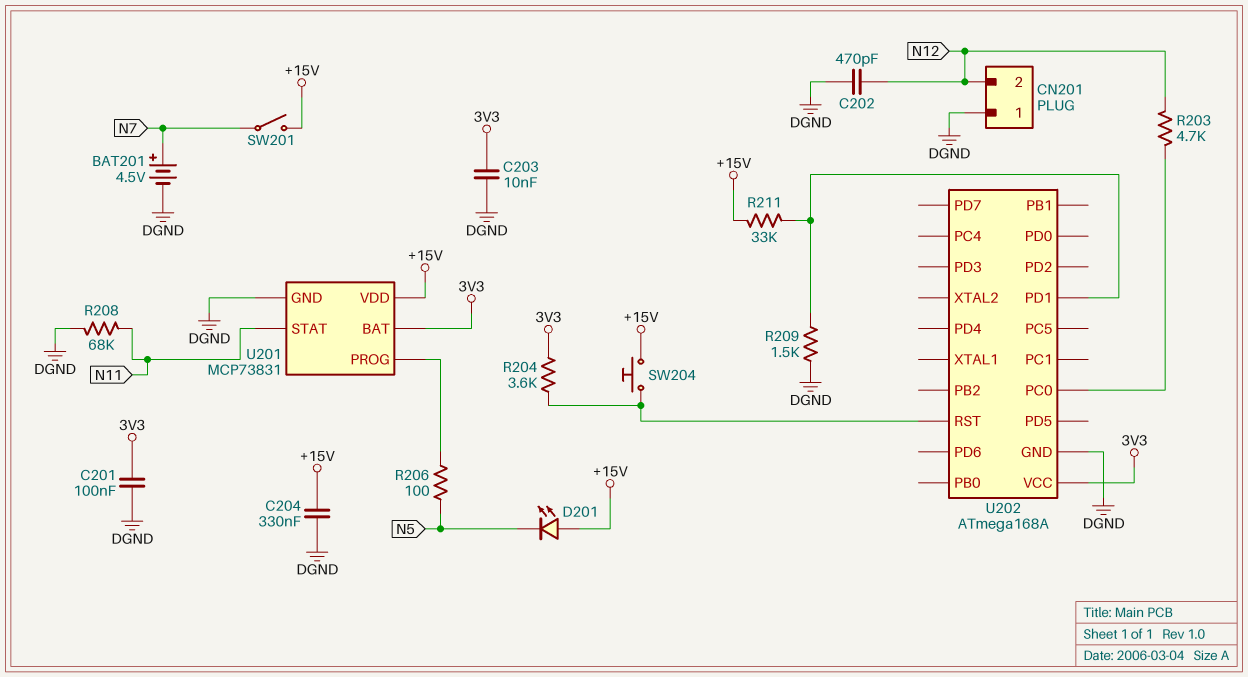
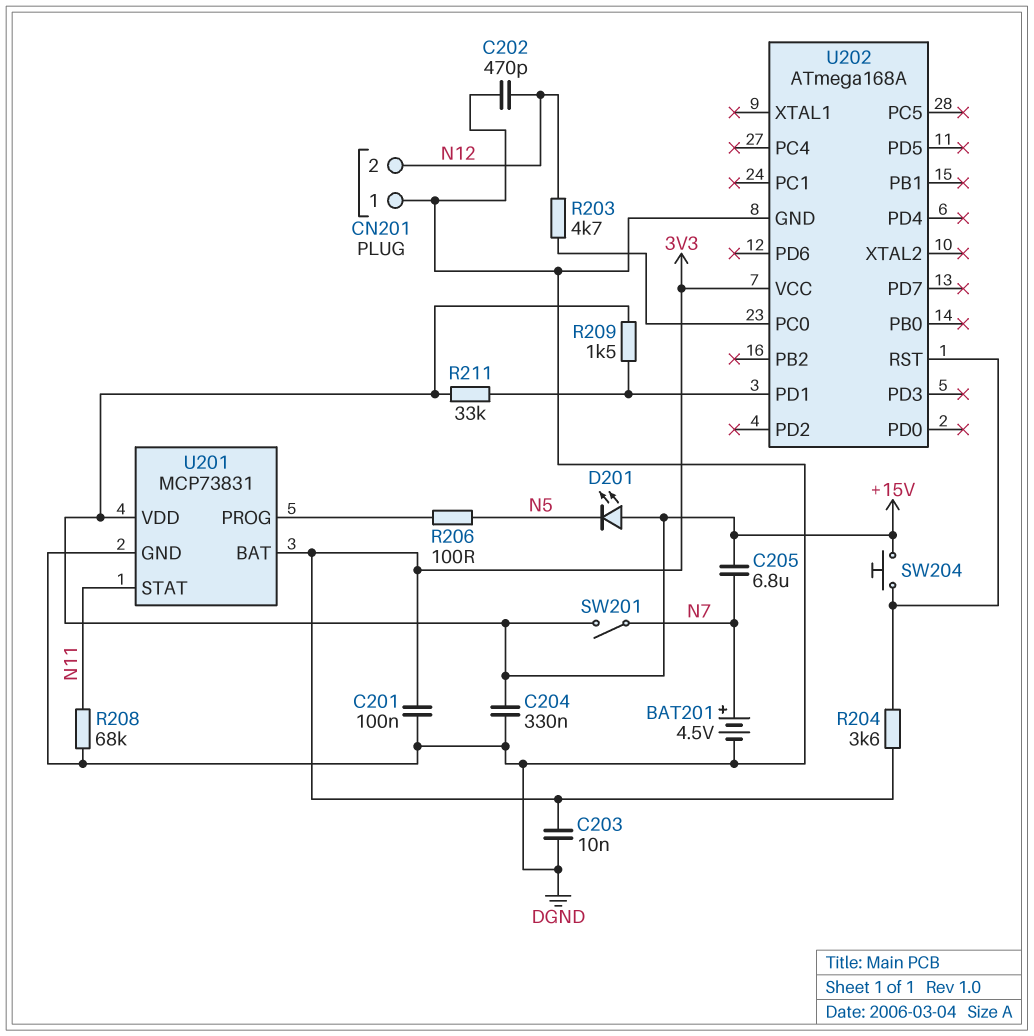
C205: none -> 6.8uF (+15V, N7)
R209: 1.5k (DGND, U202/PD1) -> 1.5k (+15V, U202/PD1)

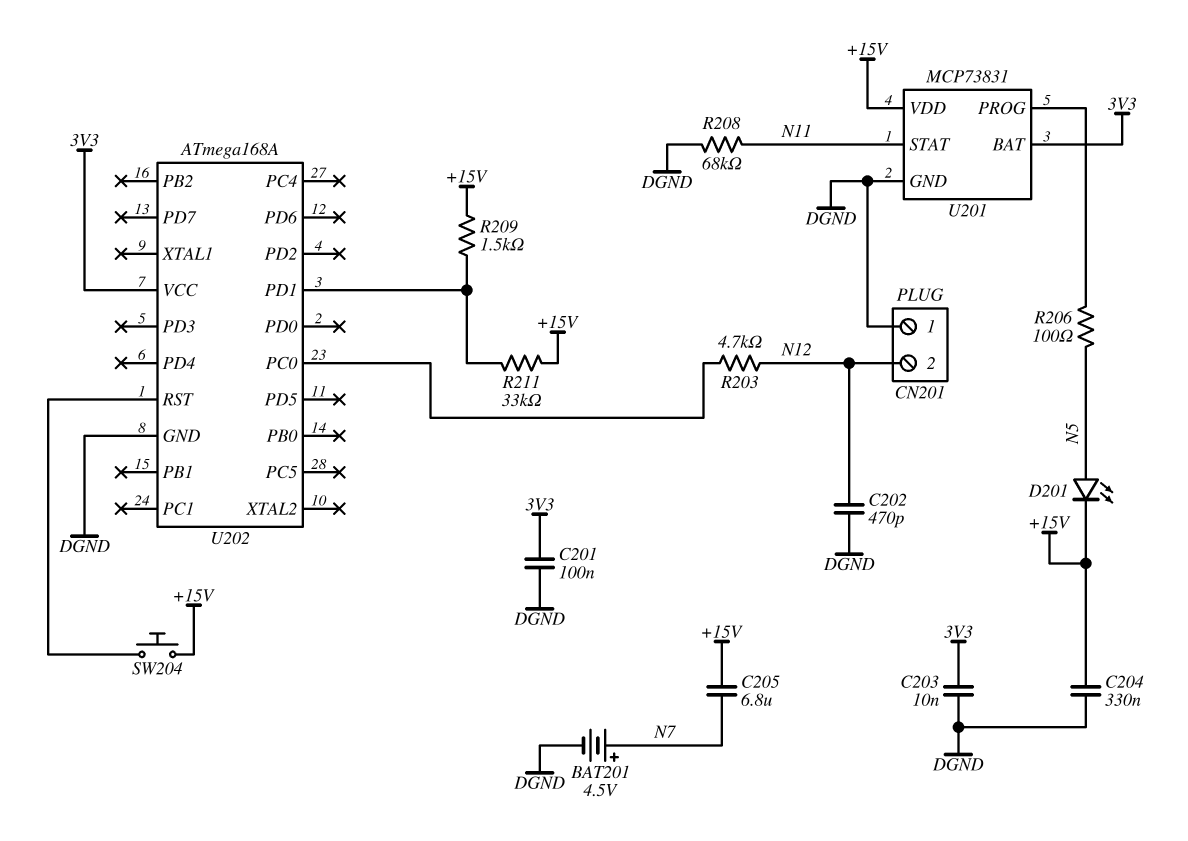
D201: LED (A +15V, K N5) -> LED (A N5, K +15V)
R204: 3.6k (3V3, U202/RST) -> none
SW201: switch (+15V, N7) -> none

